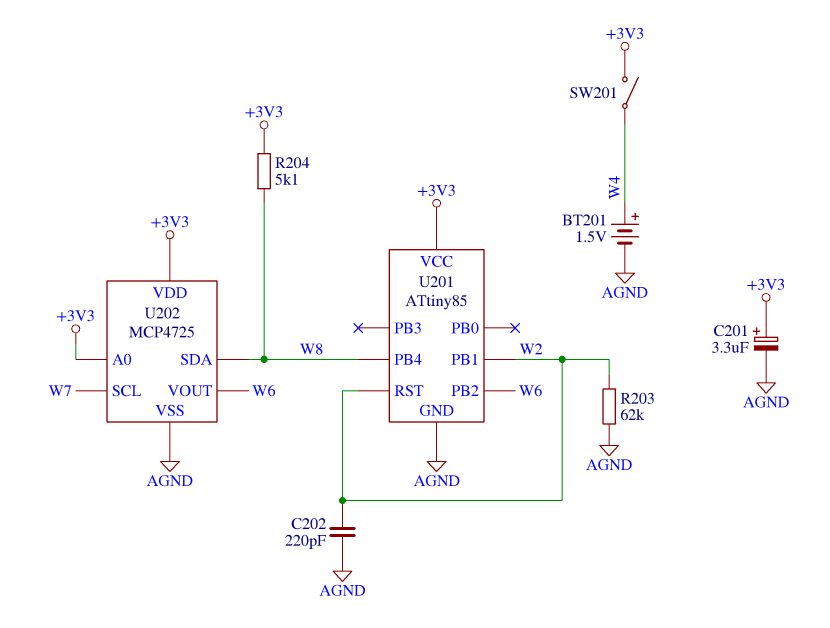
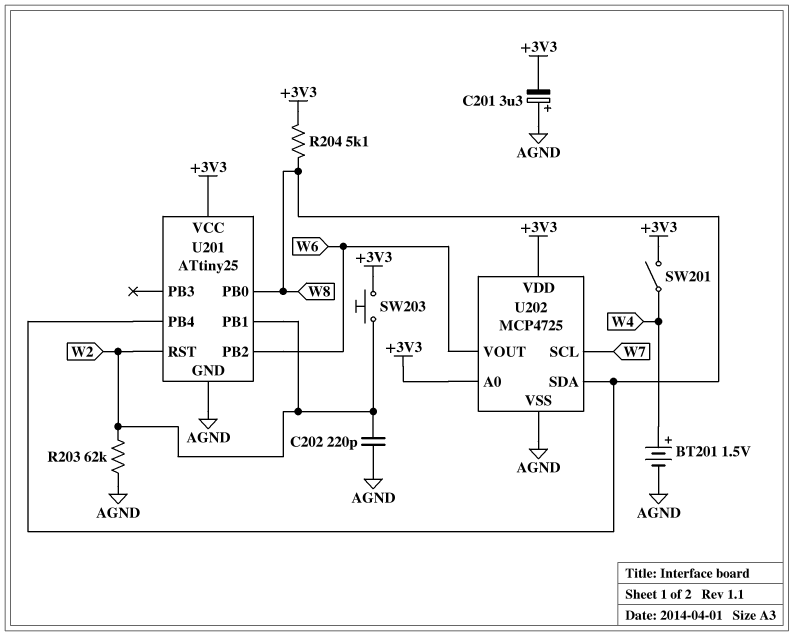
C201: 3.3uF (plus +3V3, minus AGND) -> 3.3uF (plus AGND, minus +3V3)
SW203: none -> button (+3V3, W2)
U201: ATtiny85 -> ATtiny25
U201 pin PB0: none -> W8

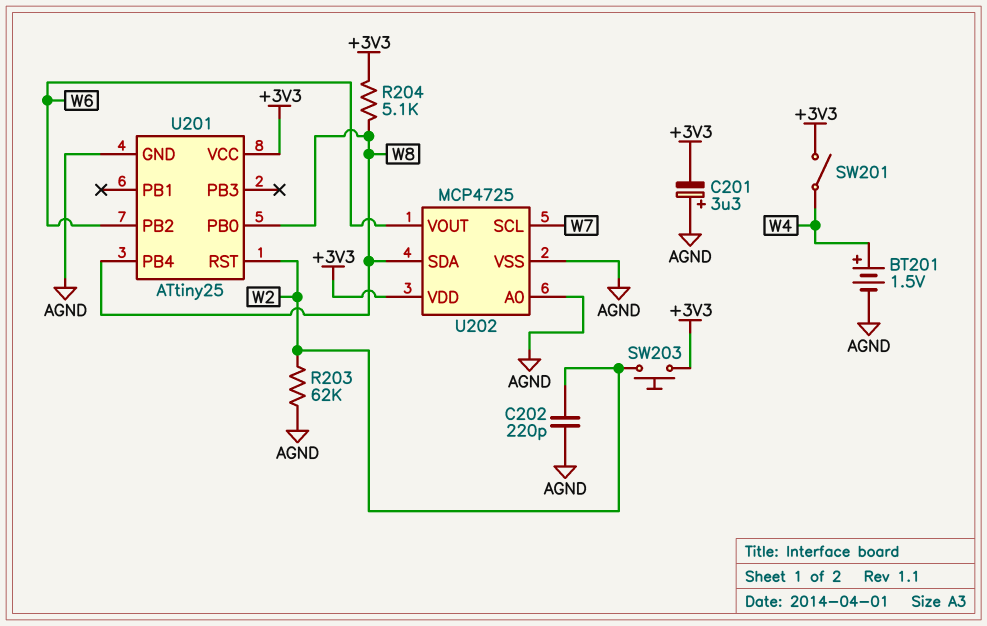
U201 pin PB1: W2 -> none
U202 pin A0: +3V3 -> AGND

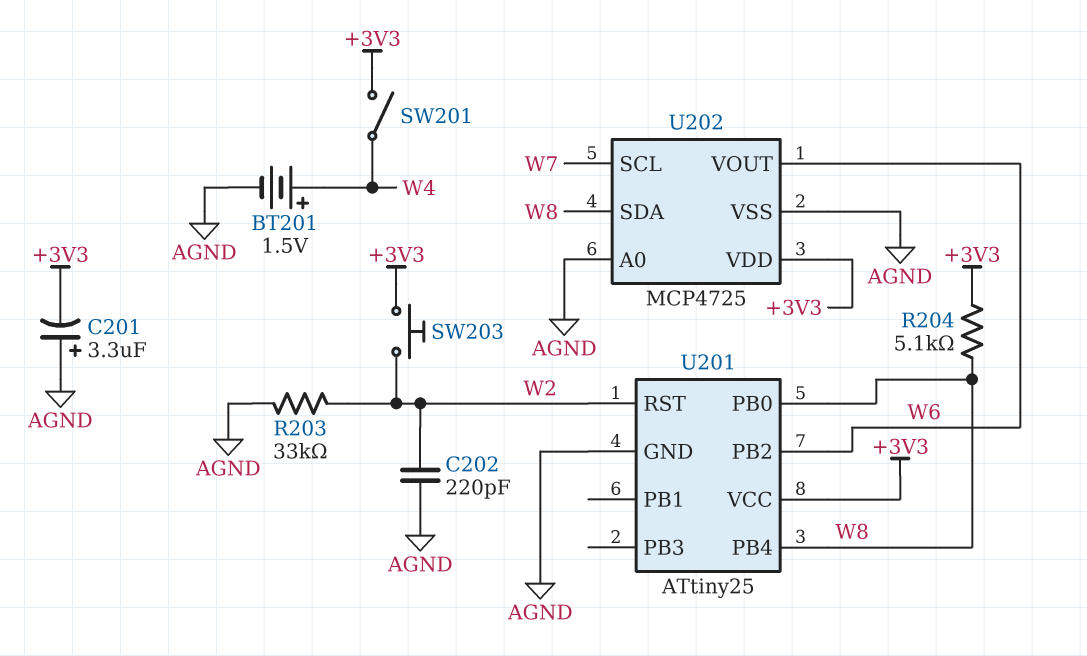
R203: 62k (AGND, W2) -> 33k (AGND, W2)

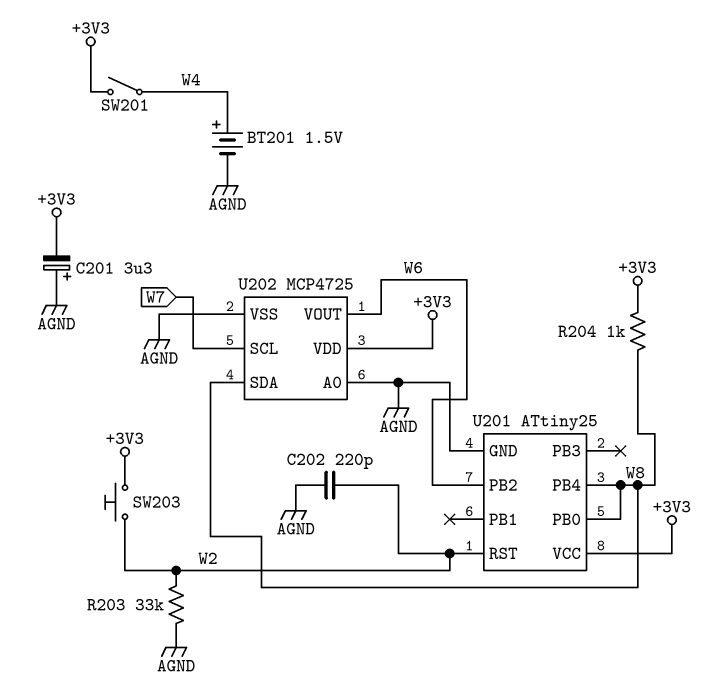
R204: 5.1k (+3V3, W8) -> 1k (+3V3, W8)

